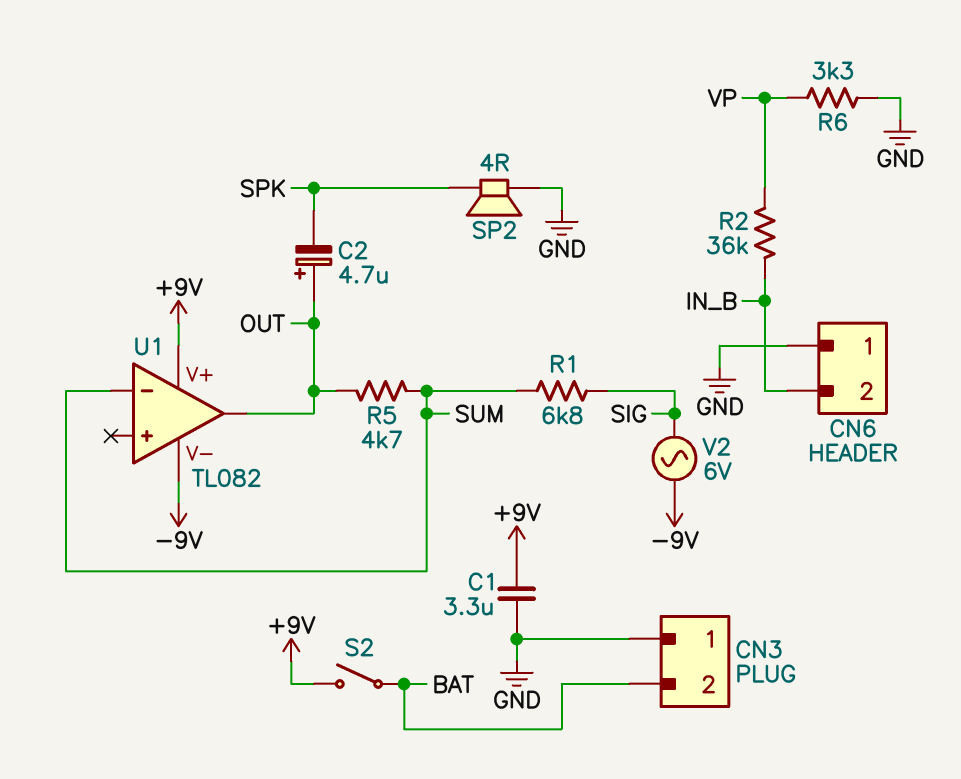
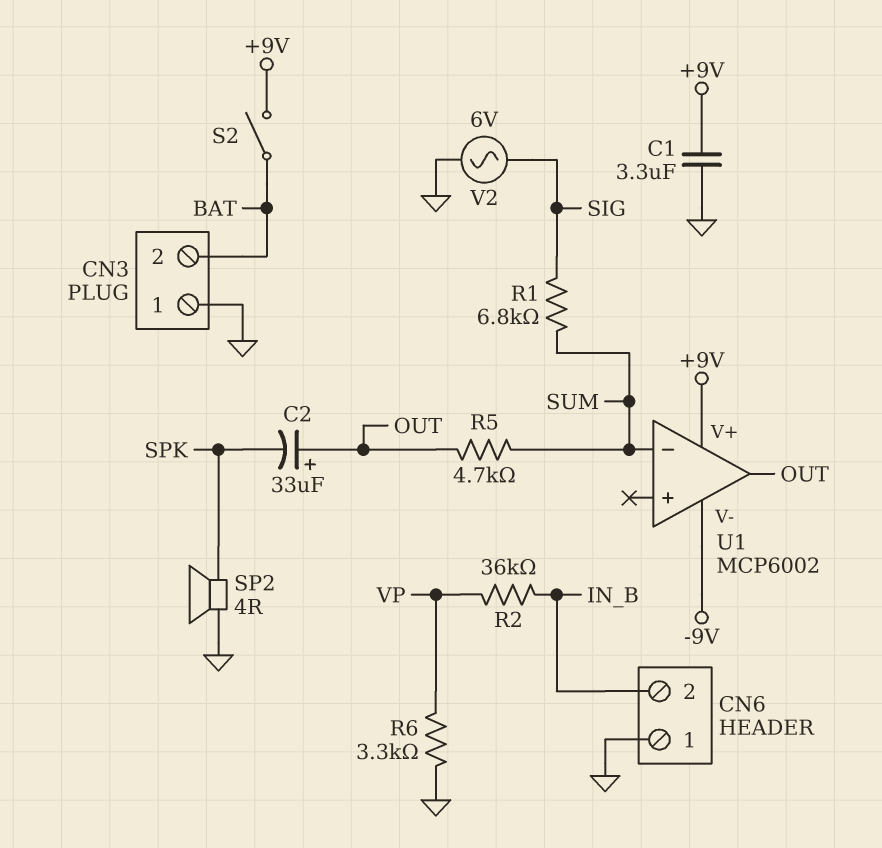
C2: 4.7uF (plus OUT, minus SPK) -> 33uF (plus OUT, minus SPK)
U1: TL082 -> MCP6002
V2: AC 6V (-9V, SIG) -> AC 6V (GND, SIG)

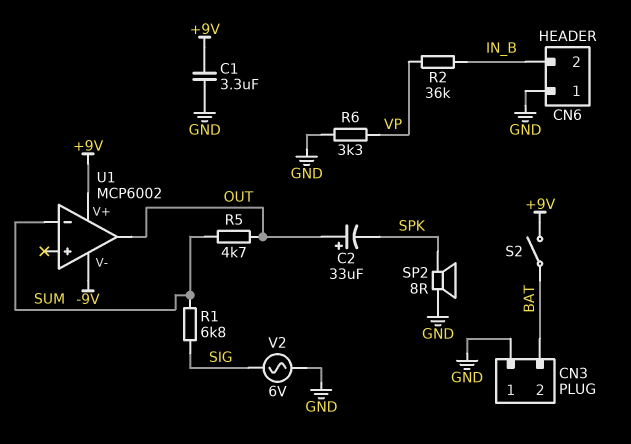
SP2: speaker 4R (GND, SPK) -> speaker 8R (GND, SPK)

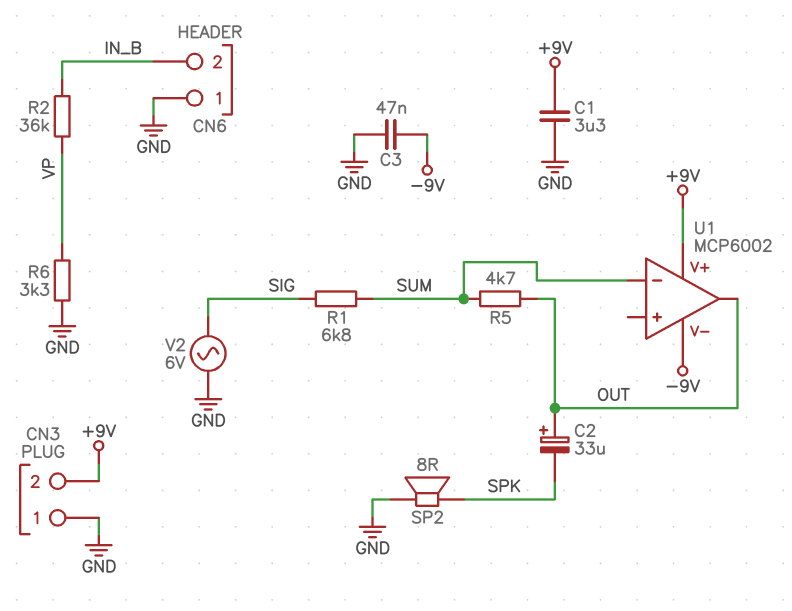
C3: none -> 47nF (-9V, GND)
CN3 pin 2: BAT -> +9V
S2: switch (+9V, BAT) -> none

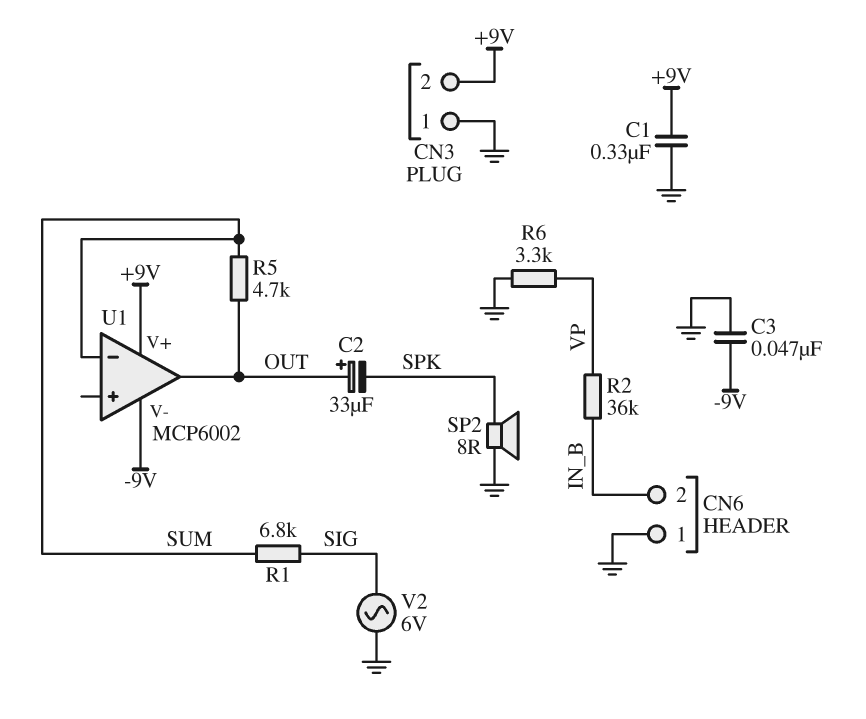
C1: 3.3uF (+9V, GND) -> 330nF (+9V, GND)

